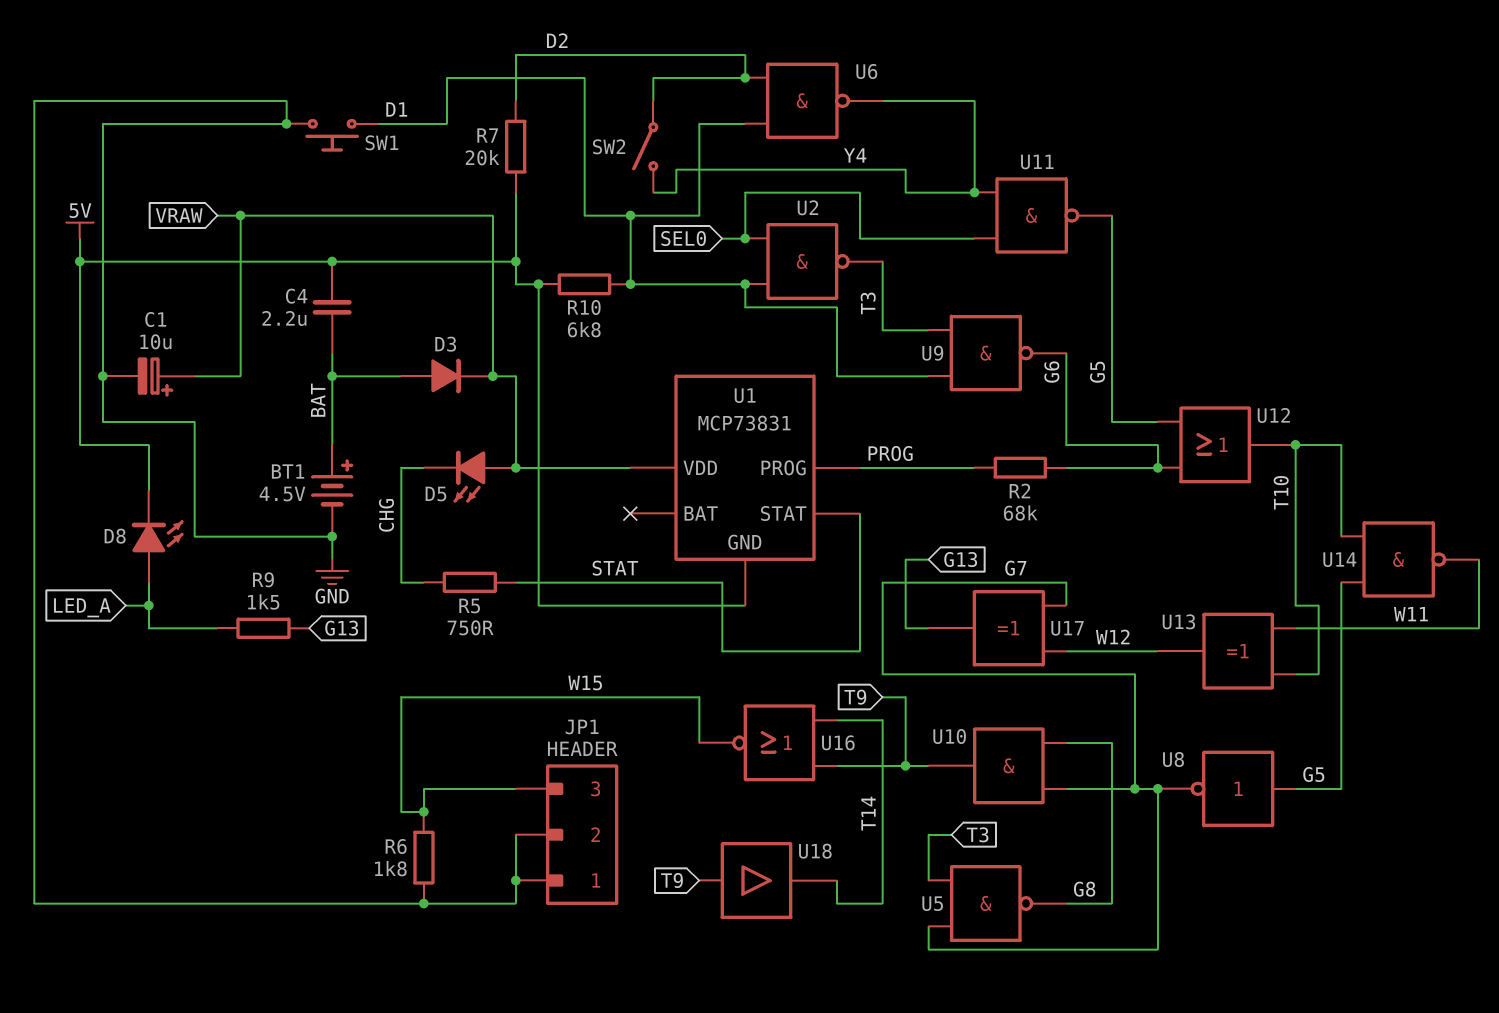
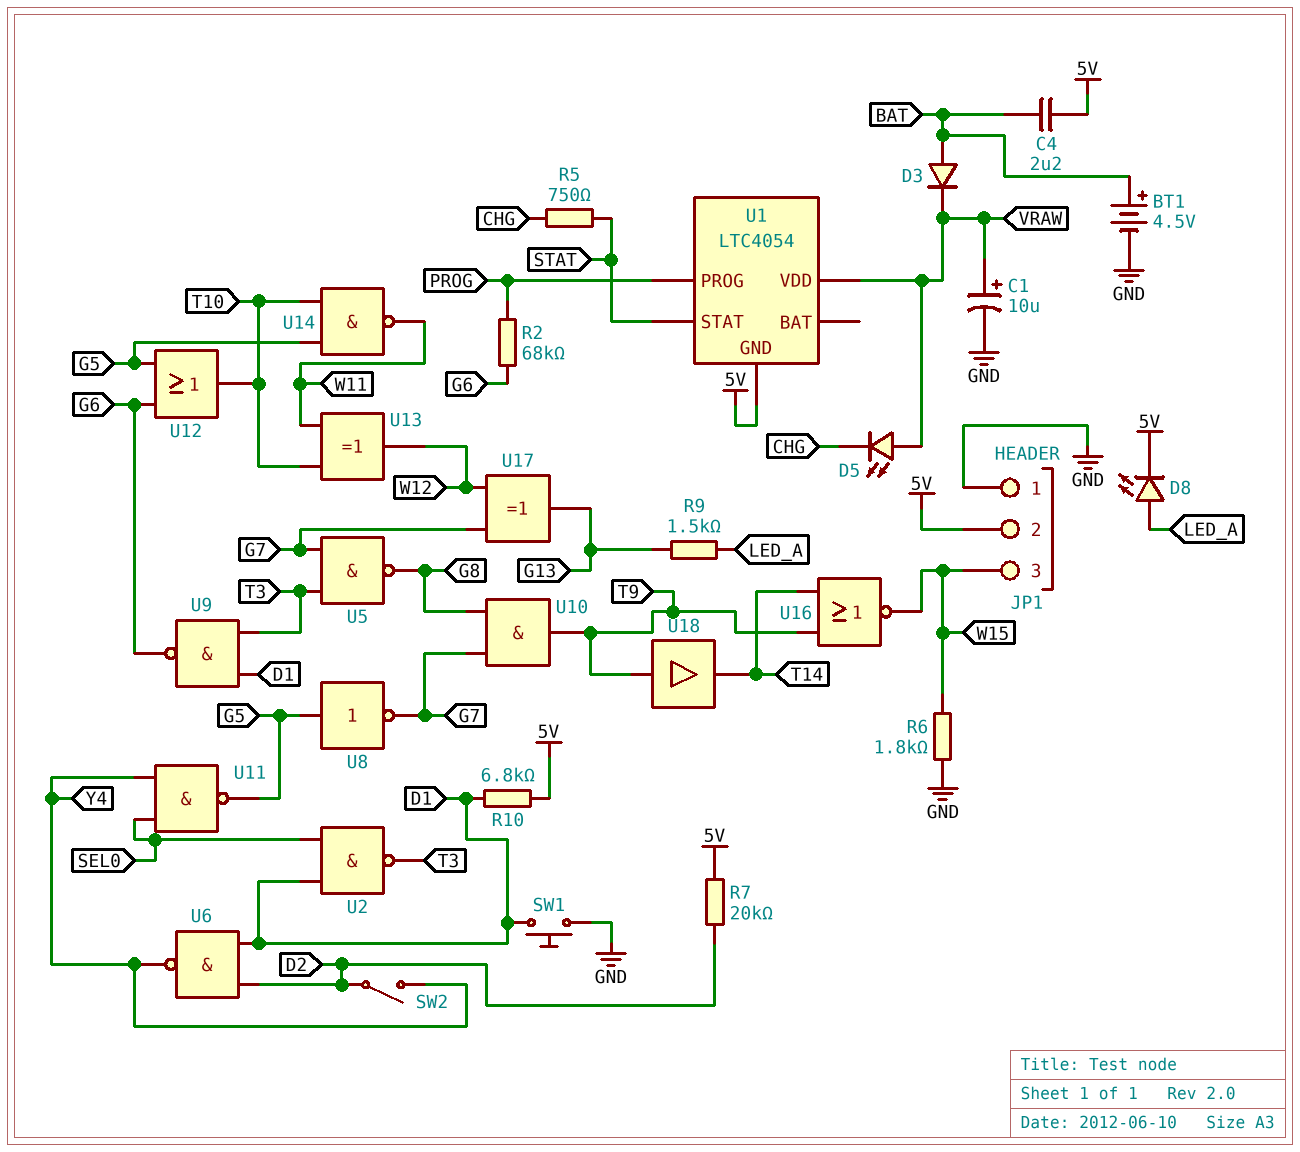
JP1 pin 2: GND -> 5V
U1: MCP73831 -> LTC4054

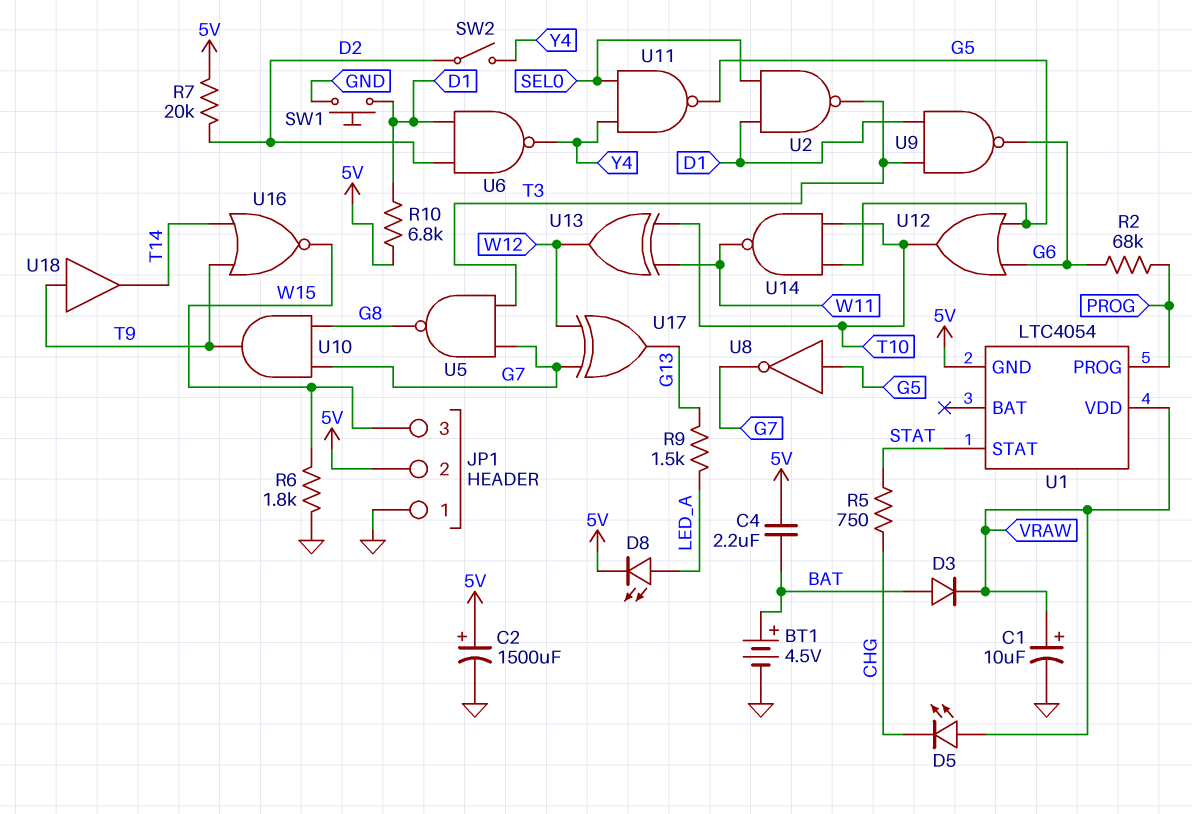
C2: none -> 1500uF (plus 5V, minus GND)

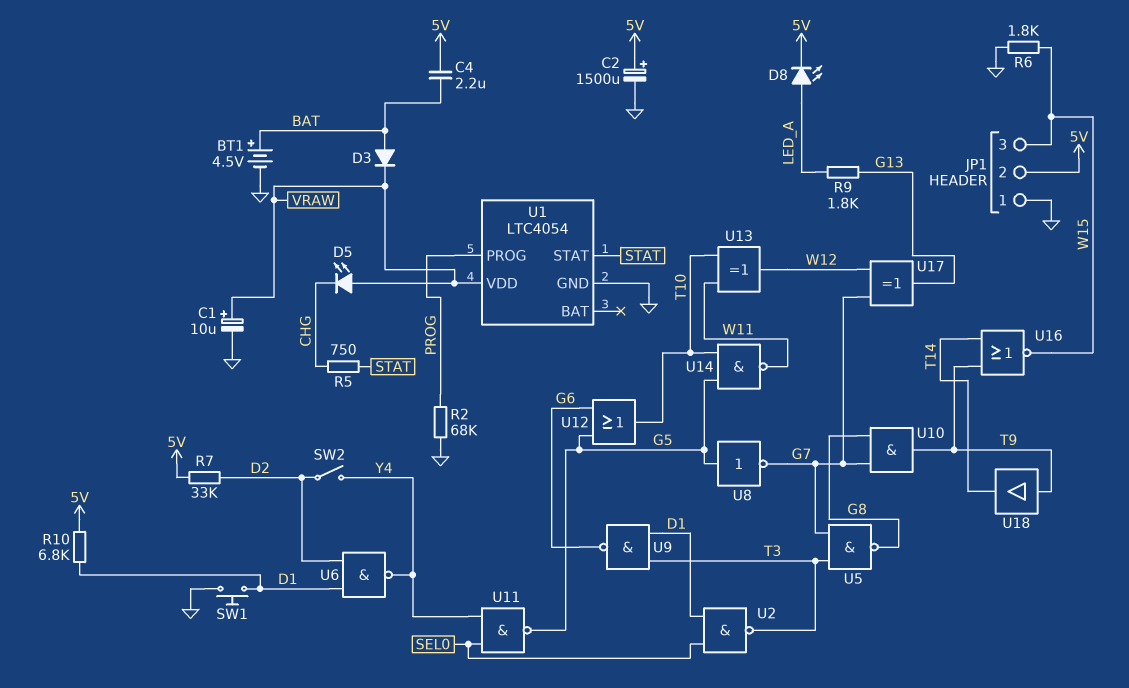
R2: 68k (G6, PROG) -> 68k (GND, PROG)
R7: 20k (5V, D2) -> 33k (5V, D2)
R9: 1.5k (G13, LED_A) -> 1.8k (G13, LED_A)
U1 pin GND: 5V -> GND

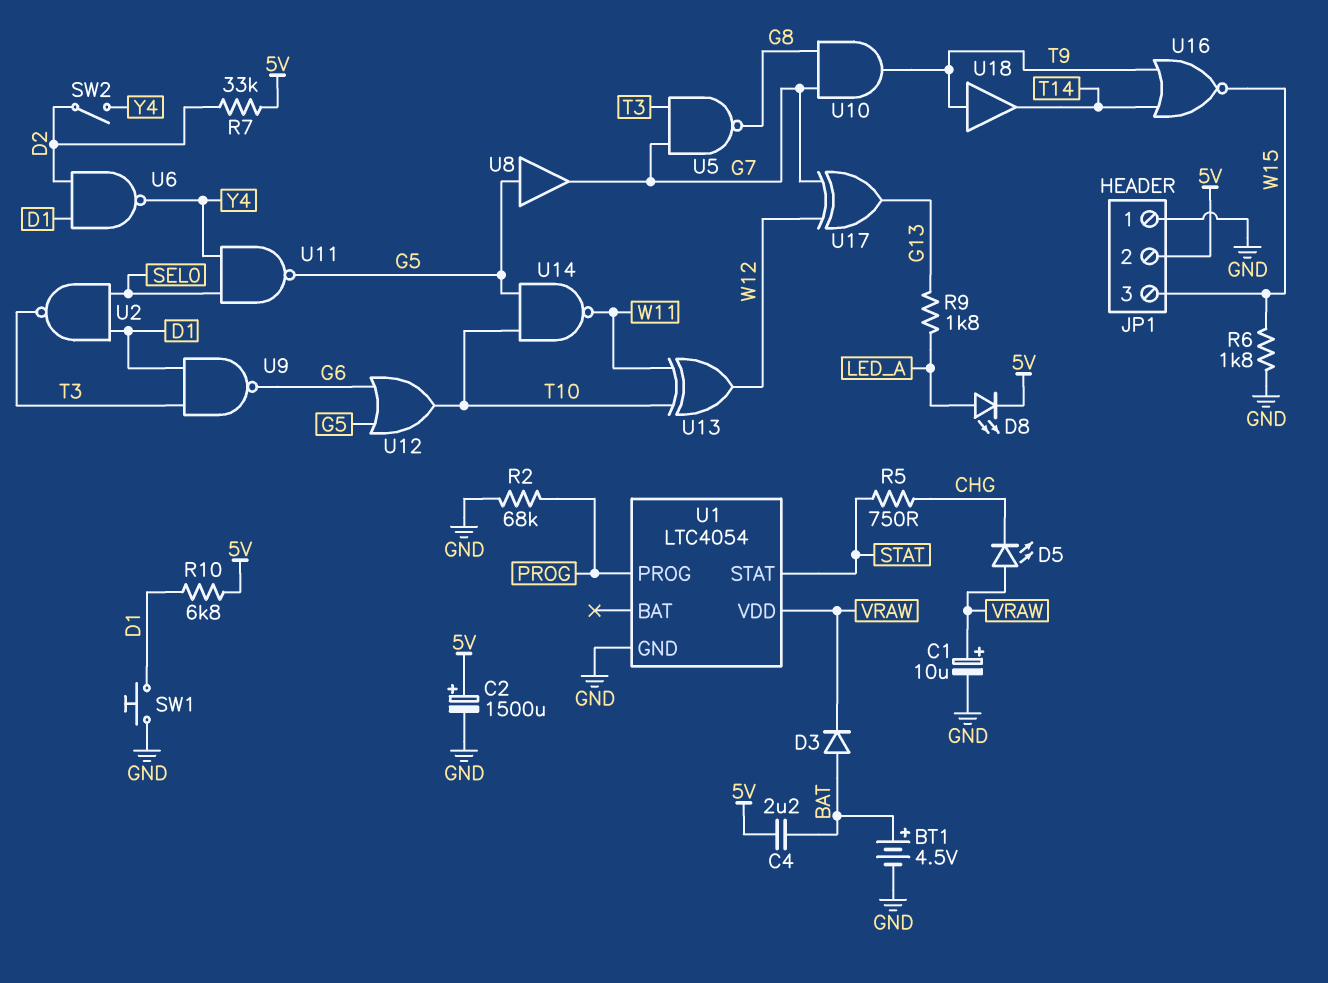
U8: NOT (in G5, out G7) -> buffer (in G5, out G7)

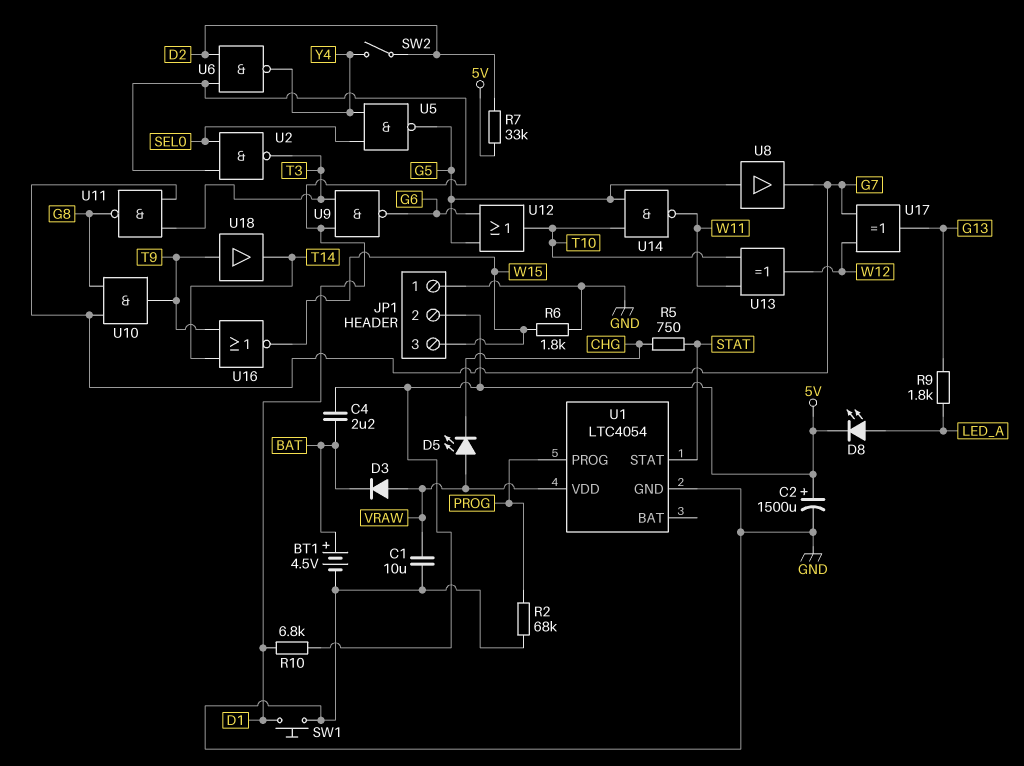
C1: 10uF (plus VRAW, minus GND) -> 10uF (GND, VRAW)
D3: diode (A BAT, K VRAW) -> diode (A VRAW, K BAT)
U5: NAND (in G7, in T3, out G8) -> NAND (in SEL0, in Y4, out G5)
U11: NAND (in SEL0, in Y4, out G5) -> NAND (in G7, in T3, out G8)

